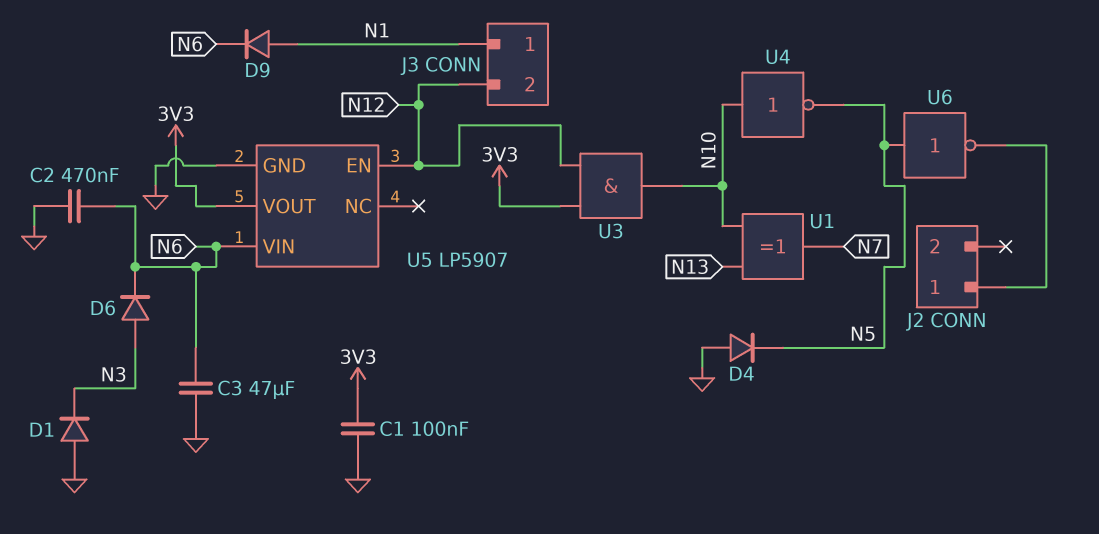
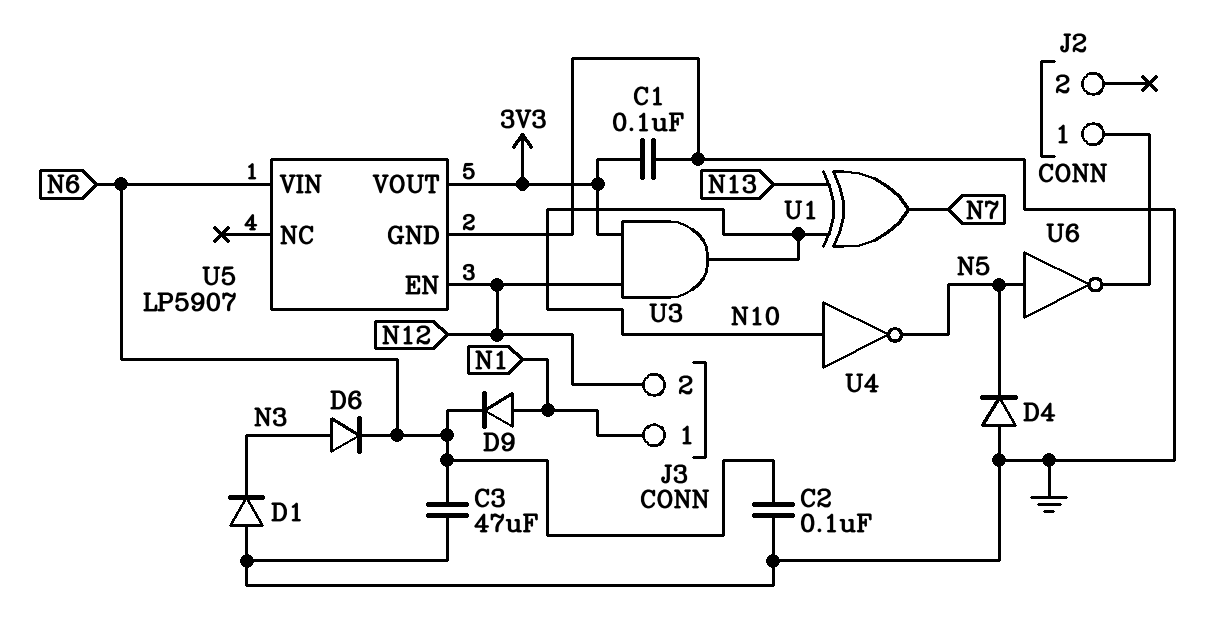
C2: 470nF (GND, N6) -> 100nF (GND, N6)

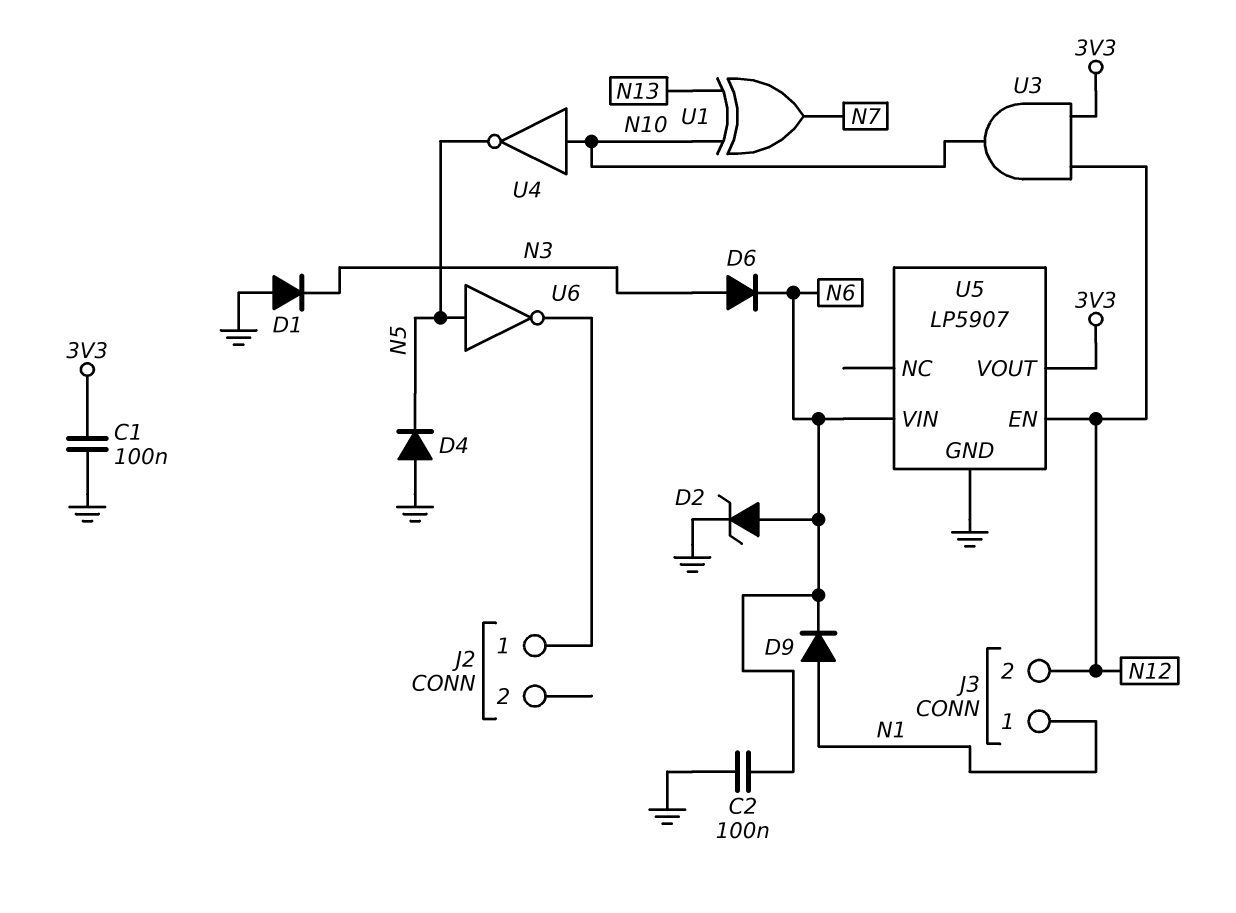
C3: 47uF (GND, N6) -> none
D2: none -> zener (A N6, K GND)

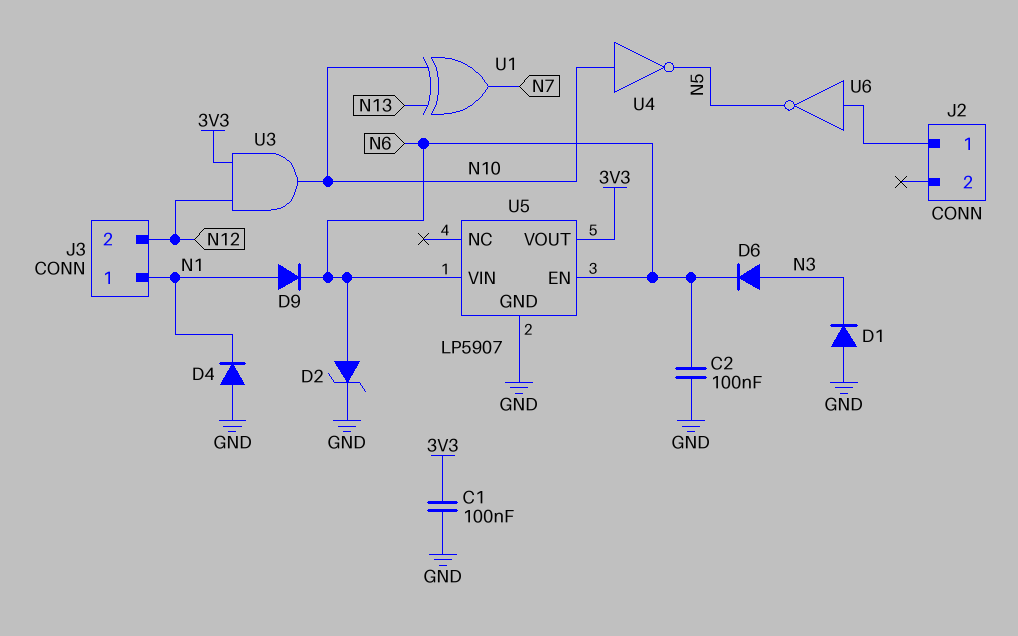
D4: diode (A GND, K N5) -> diode (A GND, K N1)
U5 pin EN: N12 -> N6
U6: NOT (in N5, out J2/1) -> NOT (in J2/1, out N5)

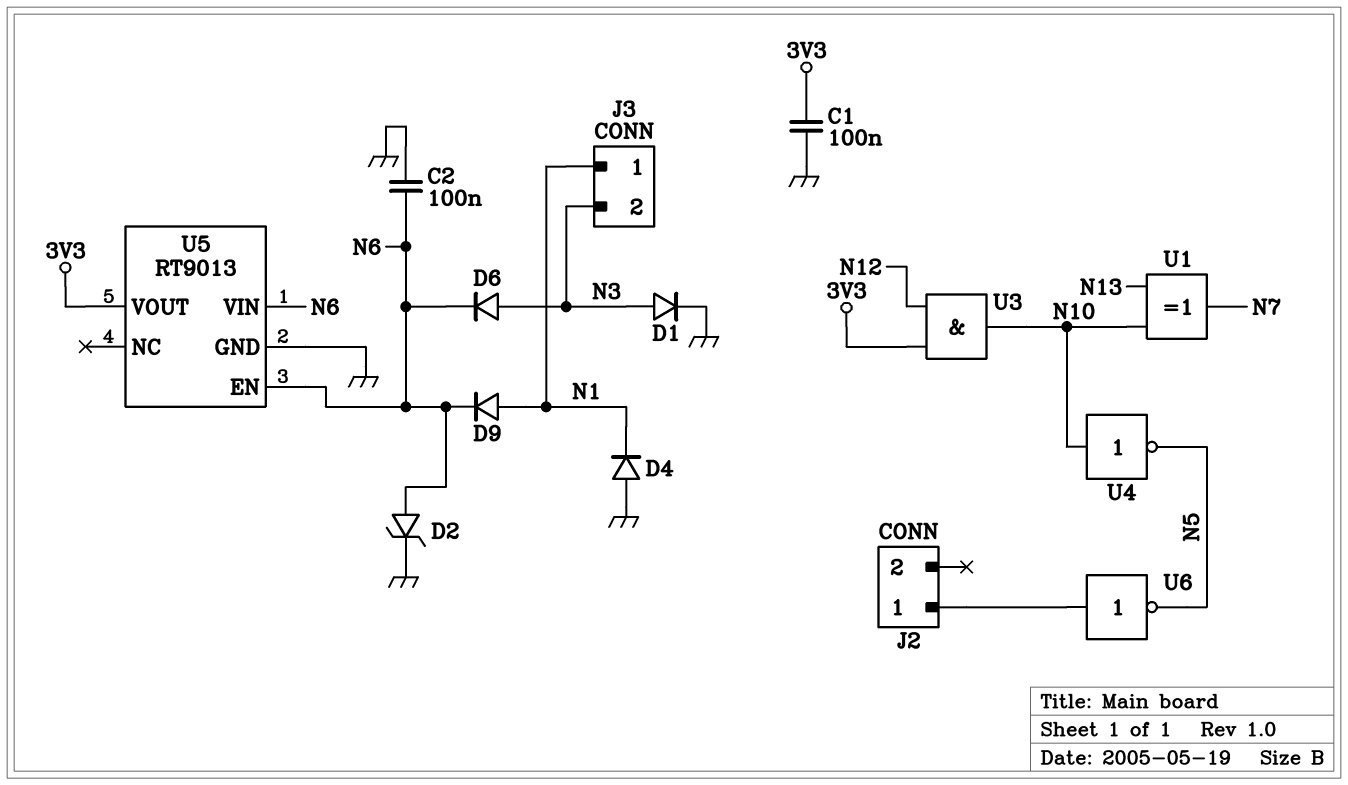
D1: diode (A GND, K N3) -> diode (A N3, K GND)
J3 pin 2: N12 -> N3
U5: LP5907 -> RT9013

